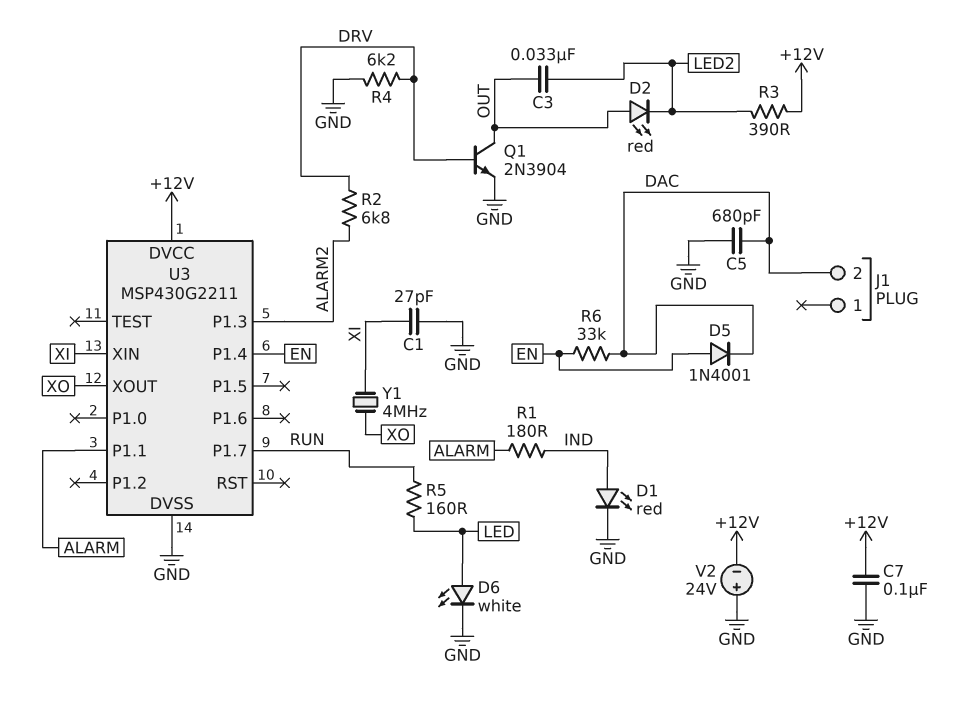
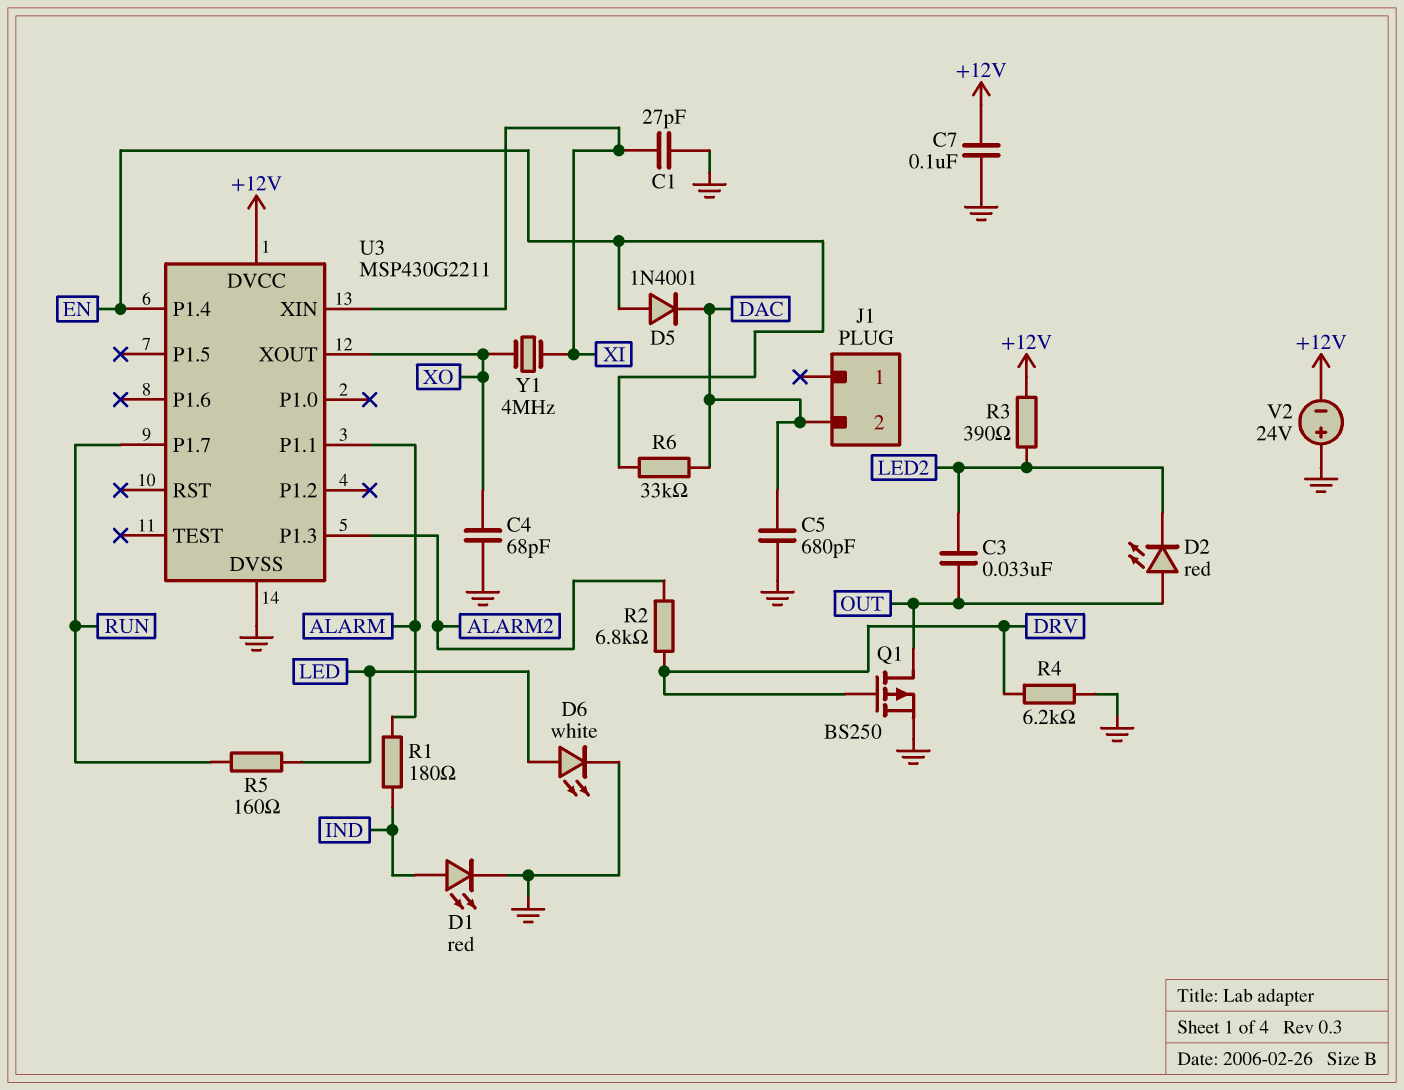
C4: none -> 68pF (GND, XO)
Q1: NPN 2N3904 (B DRV, C OUT, E GND) -> PMOS BS250 (G DRV, D OUT, S GND)

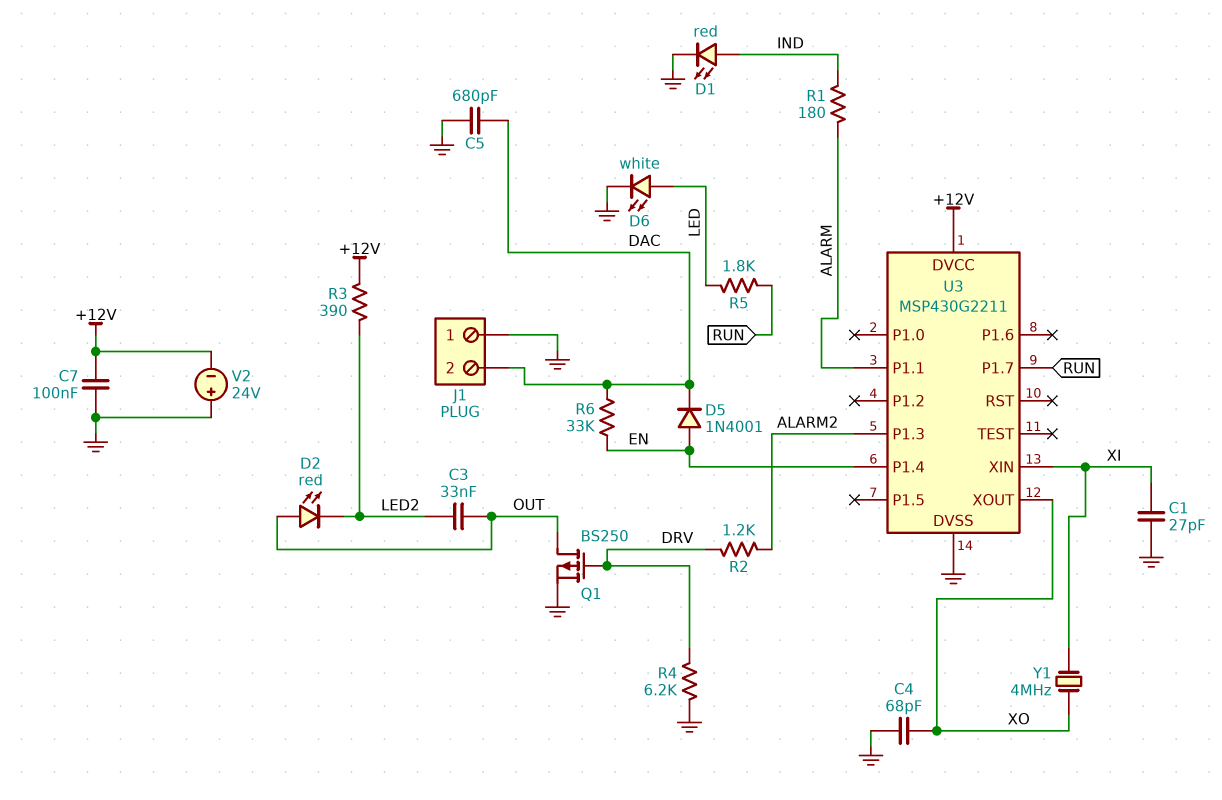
J1 pin 1: none -> GND
R2: 6.8k (ALARM2, DRV) -> 1.2k (ALARM2, DRV)
R5: 160 (LED, RUN) -> 1.8k (LED, RUN)

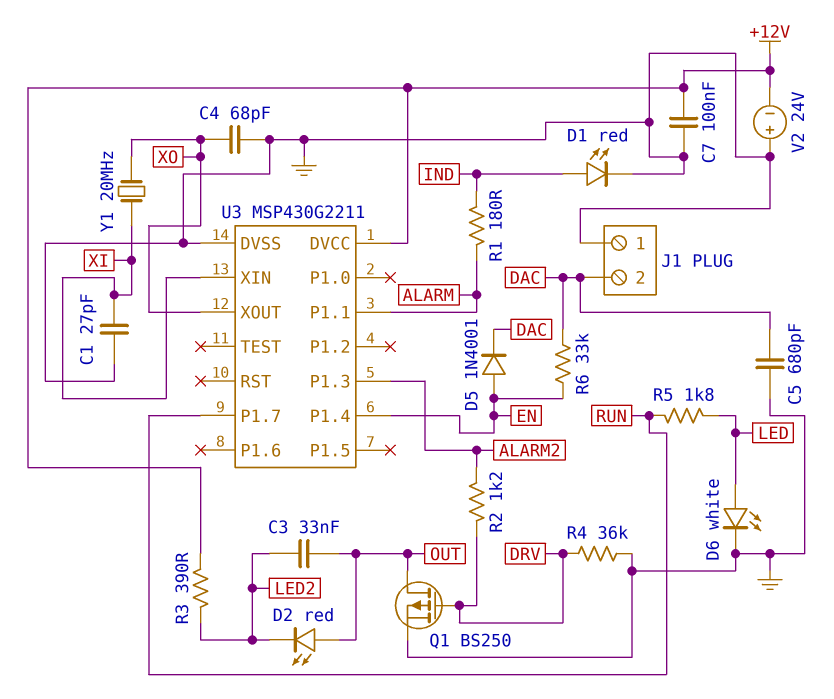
R4: 6.2k (DRV, GND) -> 36k (DRV, GND)
Y1: 4MHz (XI, XO) -> 20MHz (XI, XO)

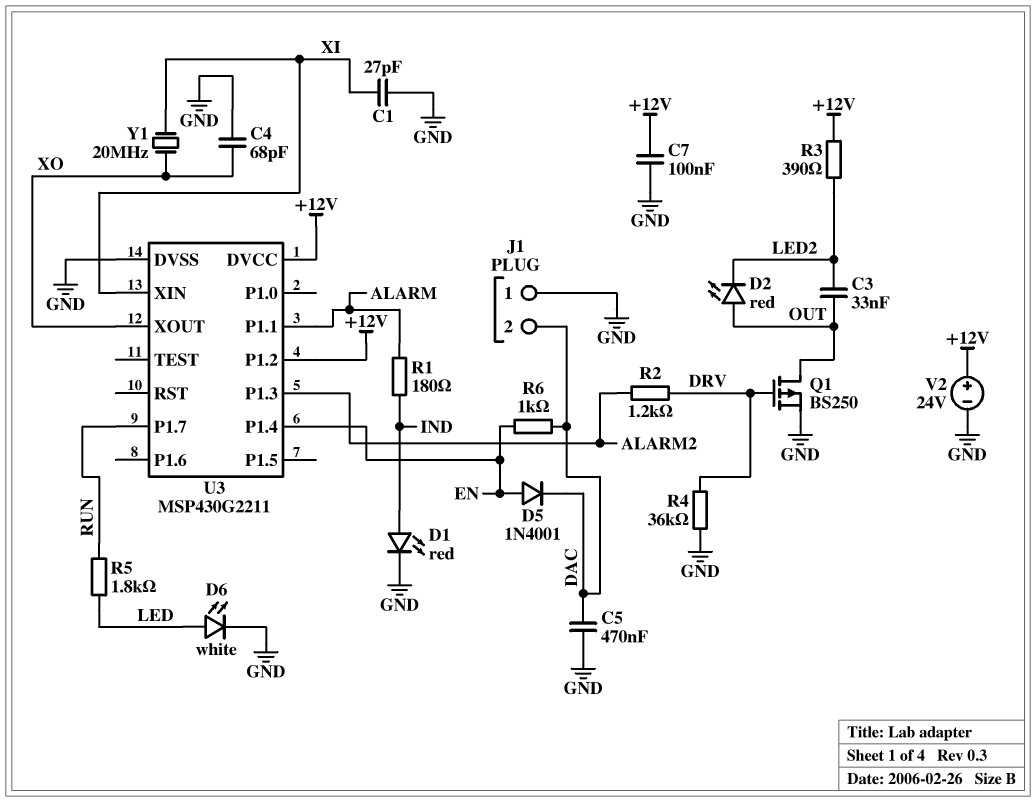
C5: 680pF (DAC, GND) -> 470nF (DAC, GND)
R6: 33k (DAC, EN) -> 1k (DAC, EN)
U3 pin P1.2: none -> +12V
V2: 24V (plus GND, minus +12V) -> 24V (plus +12V, minus GND)

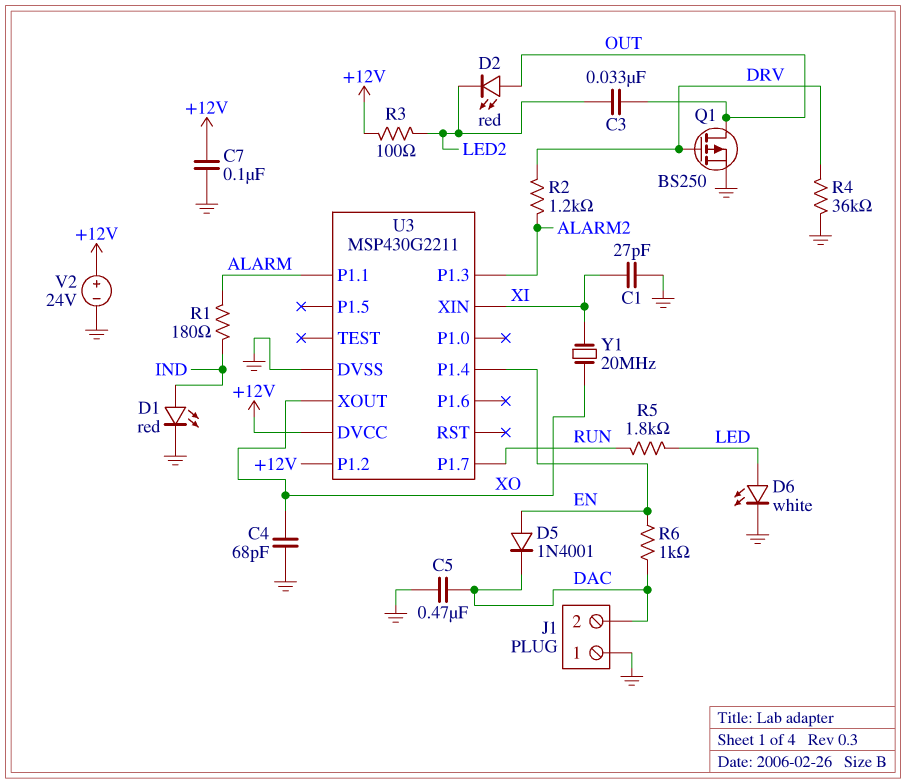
R3: 390 (+12V, LED2) -> 100 (+12V, LED2)

